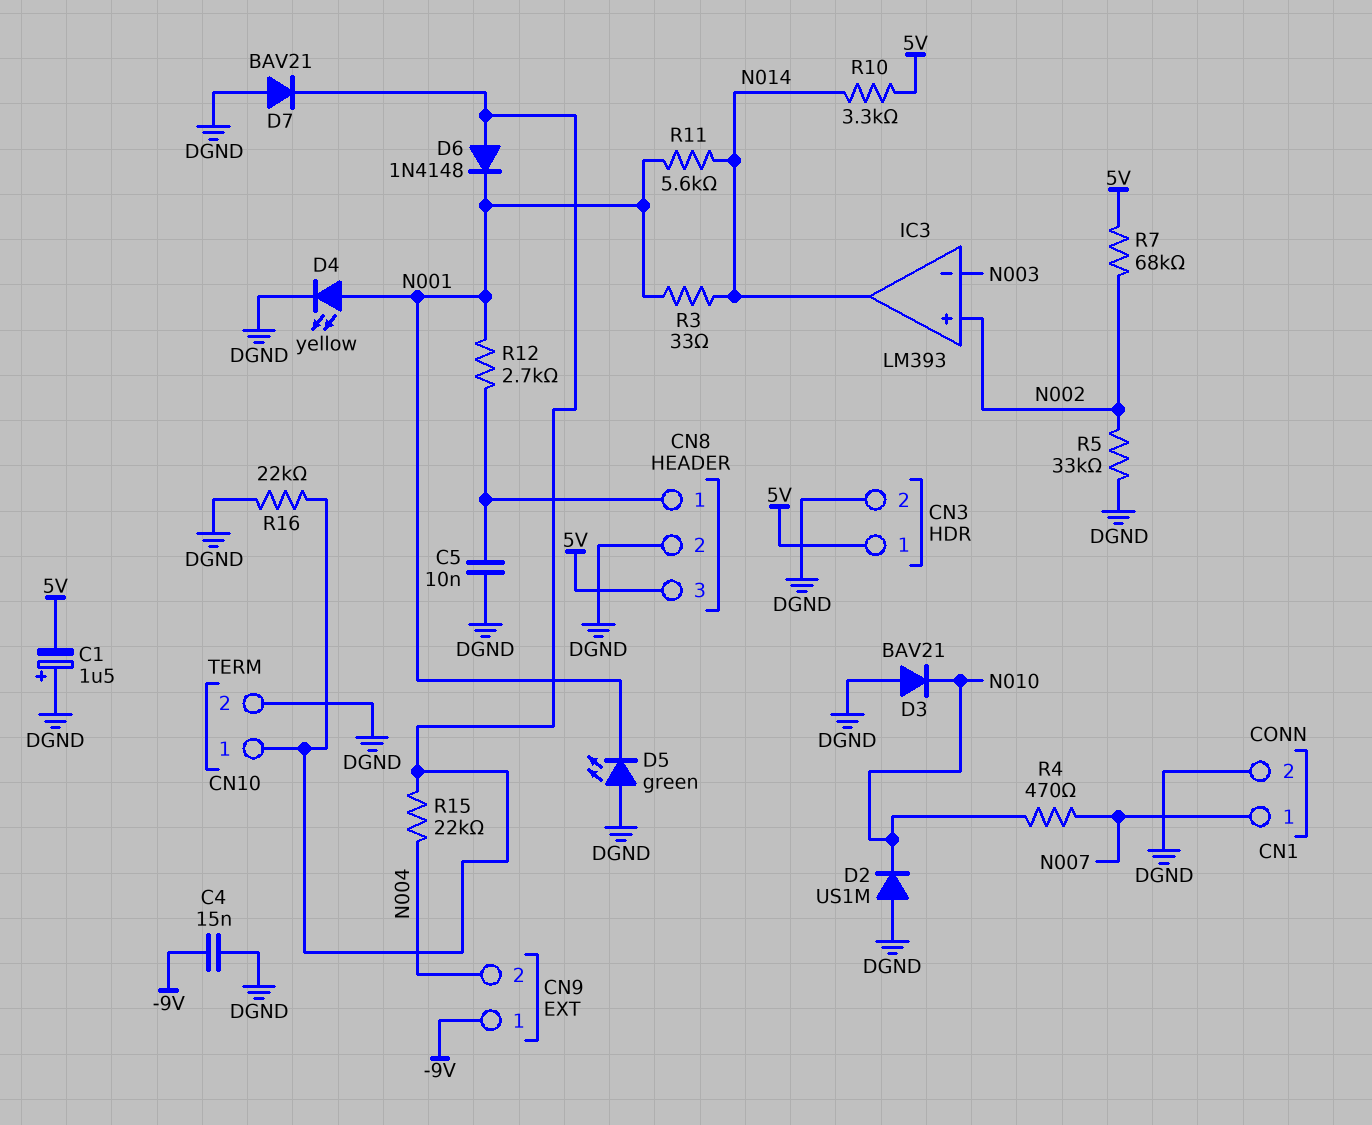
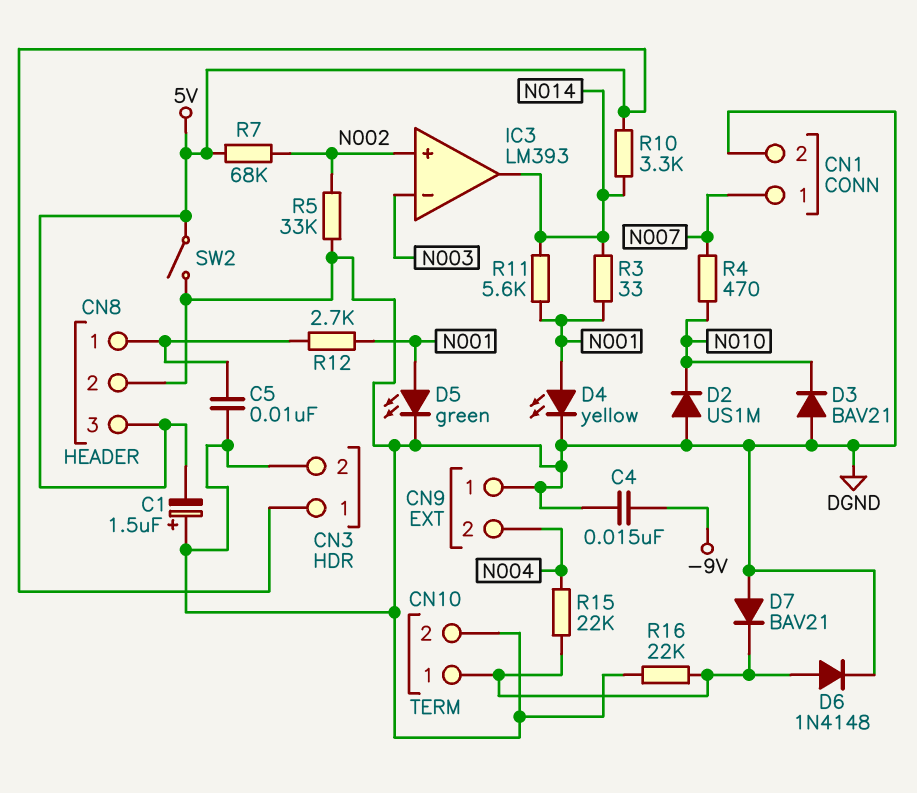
CN9 pin 1: -9V -> DGND
D5: LED green (A DGND, K N001) -> LED green (A N001, K DGND)
D6: diode 1N4148 (A CN10/1, K N001) -> diode 1N4148 (A CN10/1, K DGND)
SW2: none -> switch (5V, DGND)

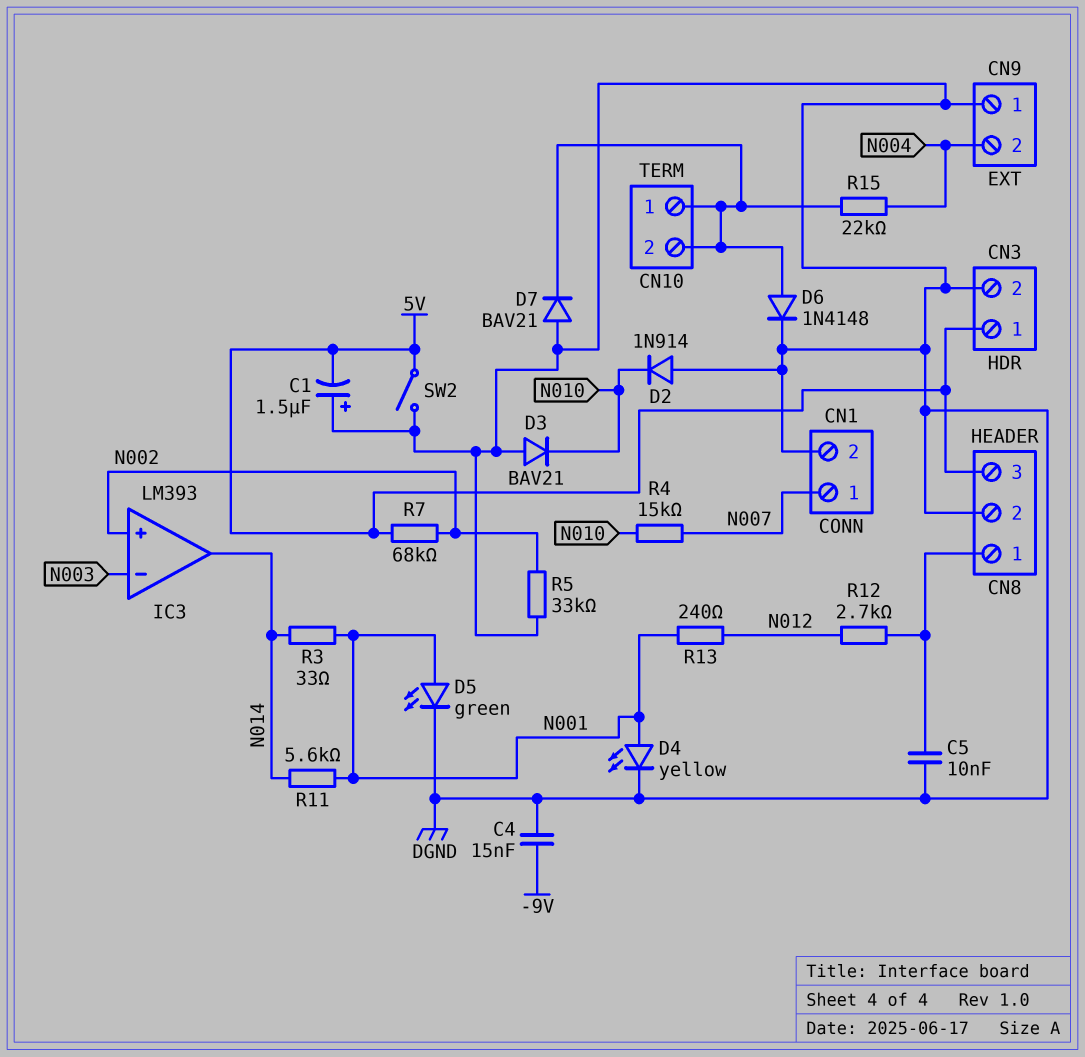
CN10 pin 2: DGND -> CN10/1
D2: diode US1M (A DGND, K N010) -> diode 1N914 (A DGND, K N010)
R4: 470 (N007, N010) -> 15k (N007, N010)
R10: 3.3k (5V, N014) -> none
R12: 2.7k (CN8/1, N001) -> 2.7k (CN8/1, N012)
R13: none -> 240 (N001, N012)
R16: 22k (CN10/1, DGND) -> none

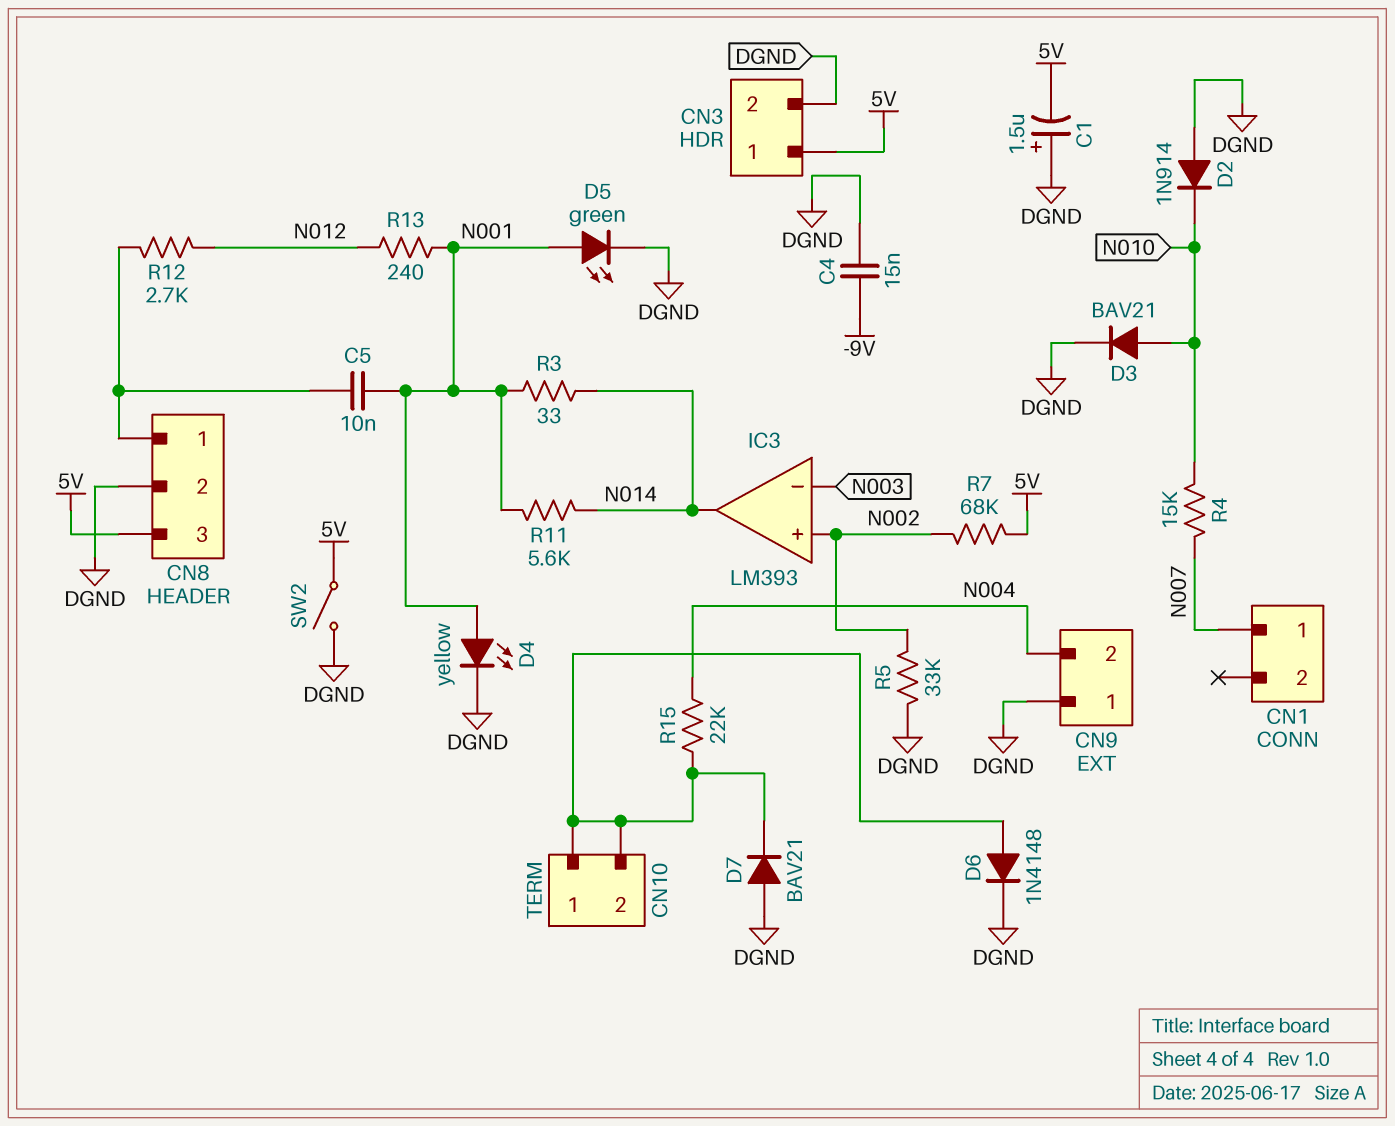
C5: 10nF (CN8/1, DGND) -> 10nF (CN8/1, N001)
CN1 pin 2: DGND -> none
D3: diode BAV21 (A DGND, K N010) -> diode BAV21 (A N010, K DGND)

